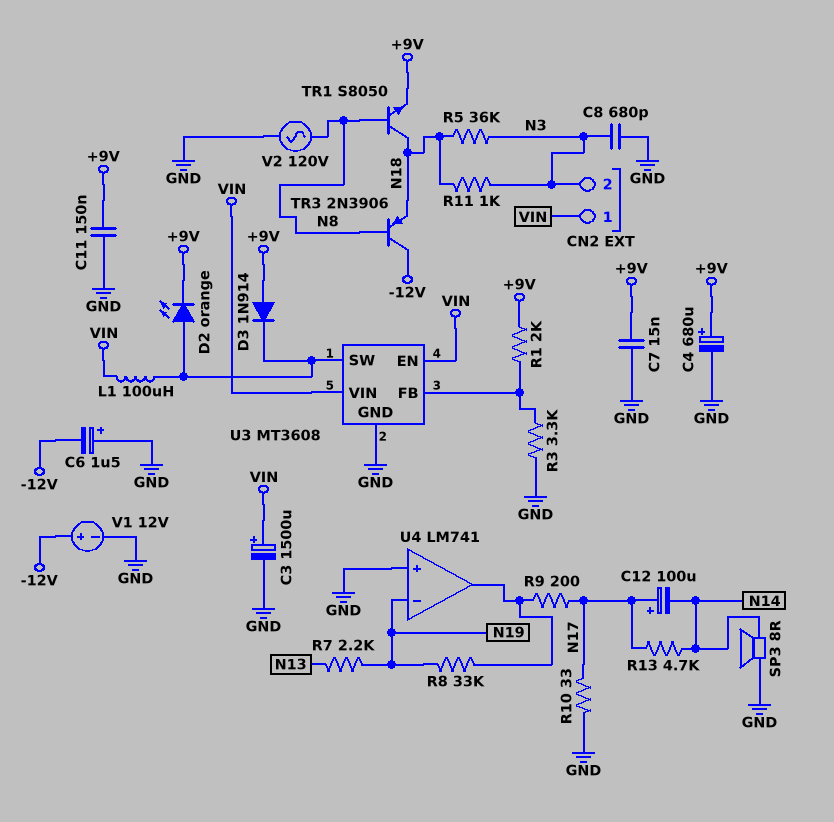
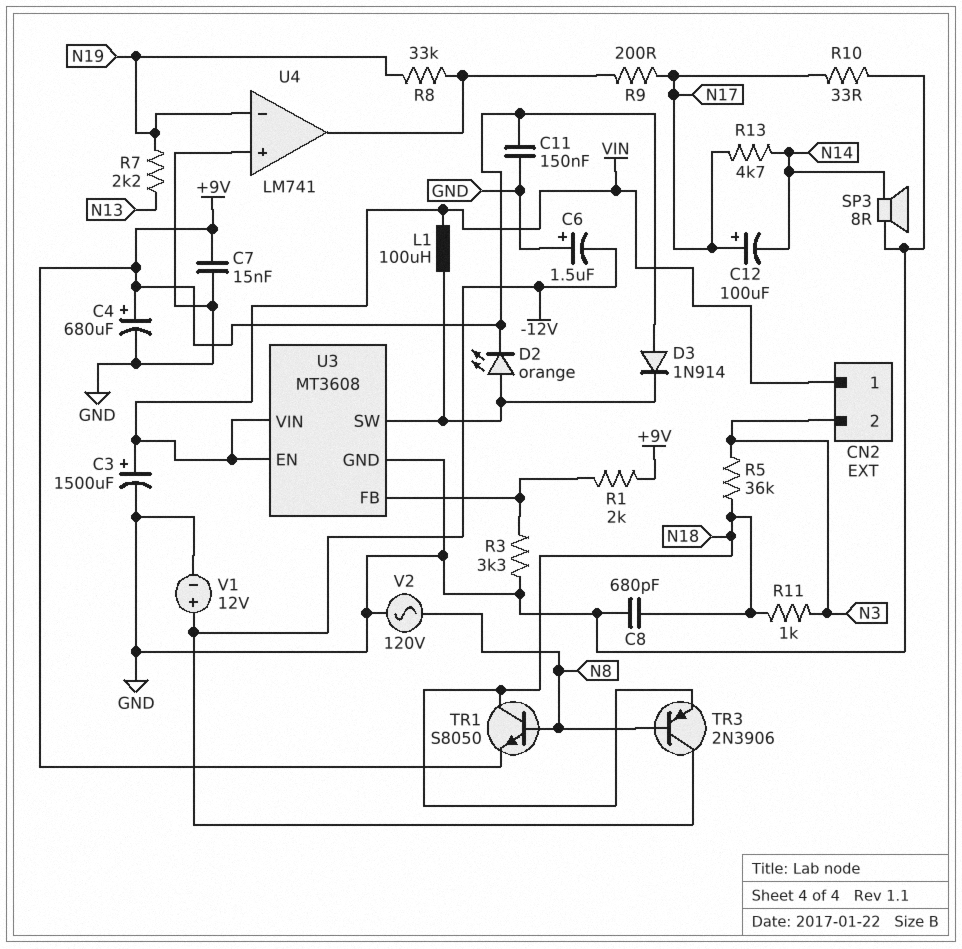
C8: 680pF (GND, N3) -> 680pF (GND, N18)

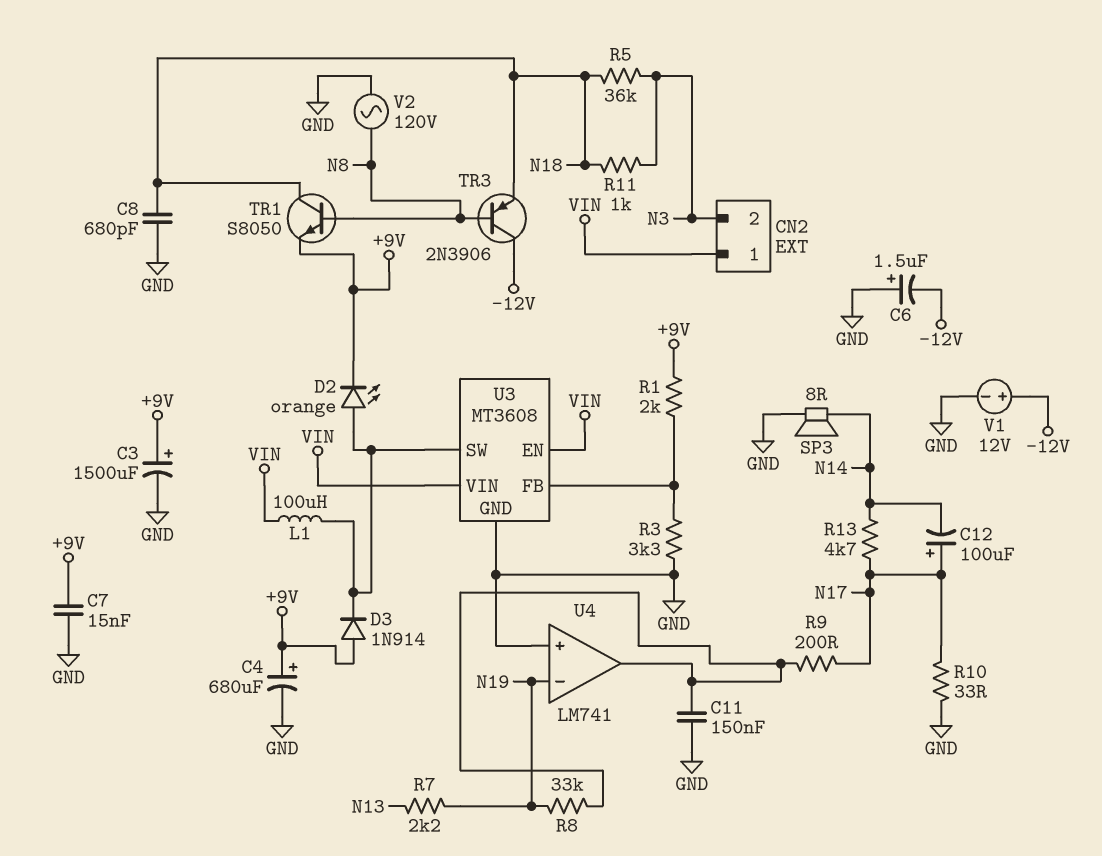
C3: 1500uF (plus VIN, minus GND) -> 1500uF (plus +9V, minus GND)
C11: 150nF (+9V, GND) -> 150nF (GND, U4/out)

